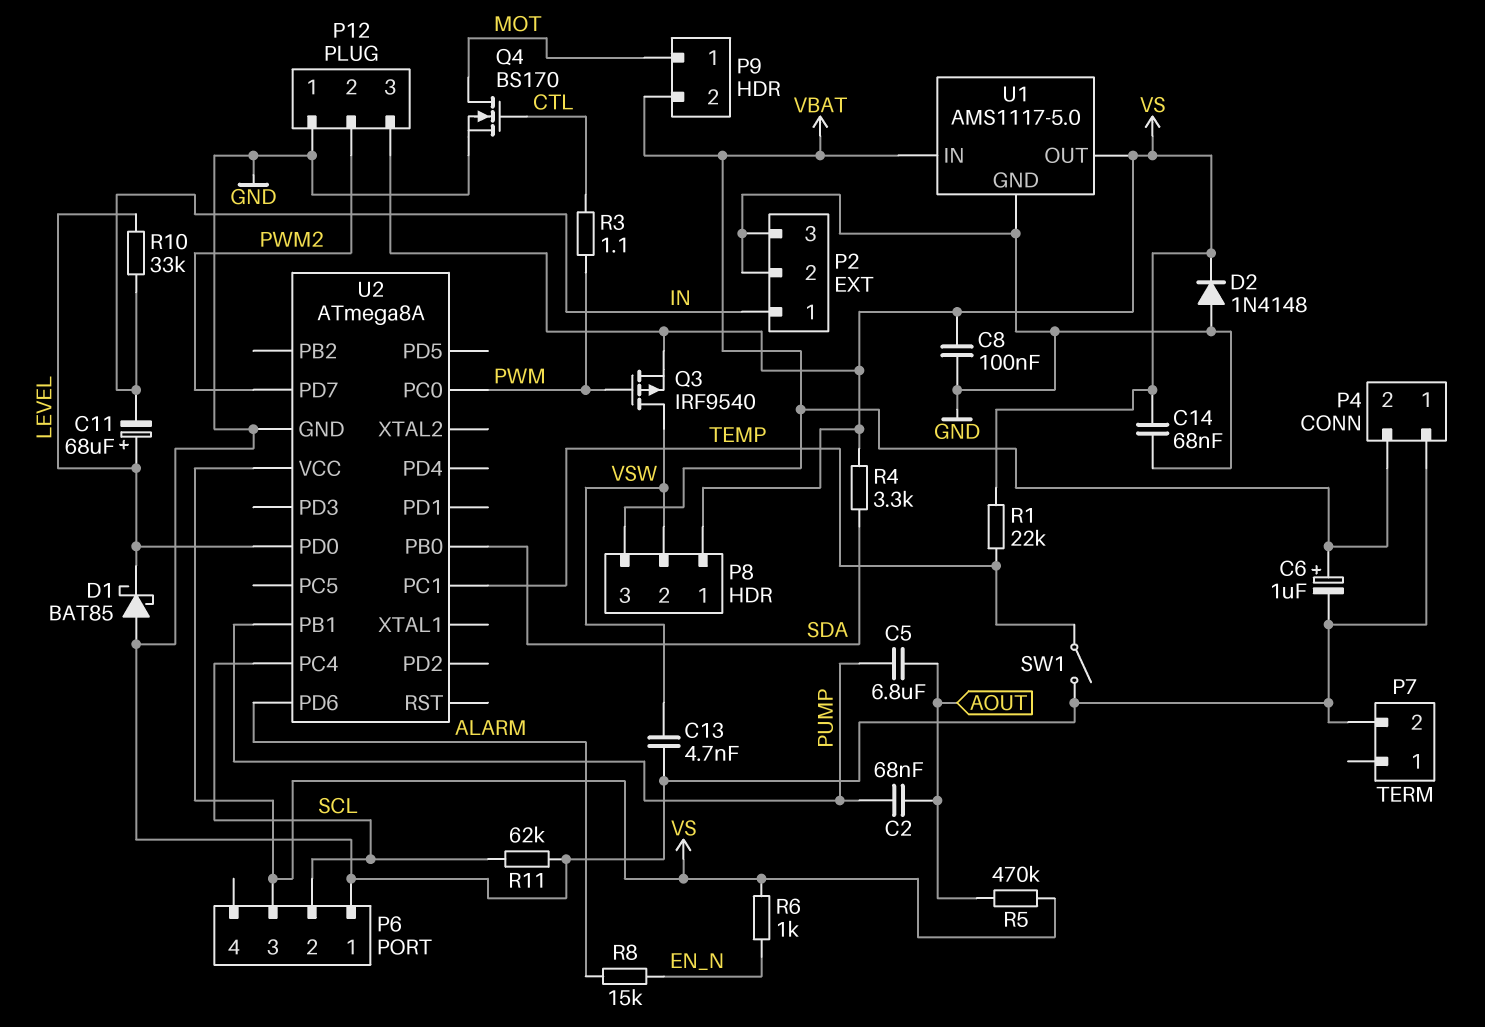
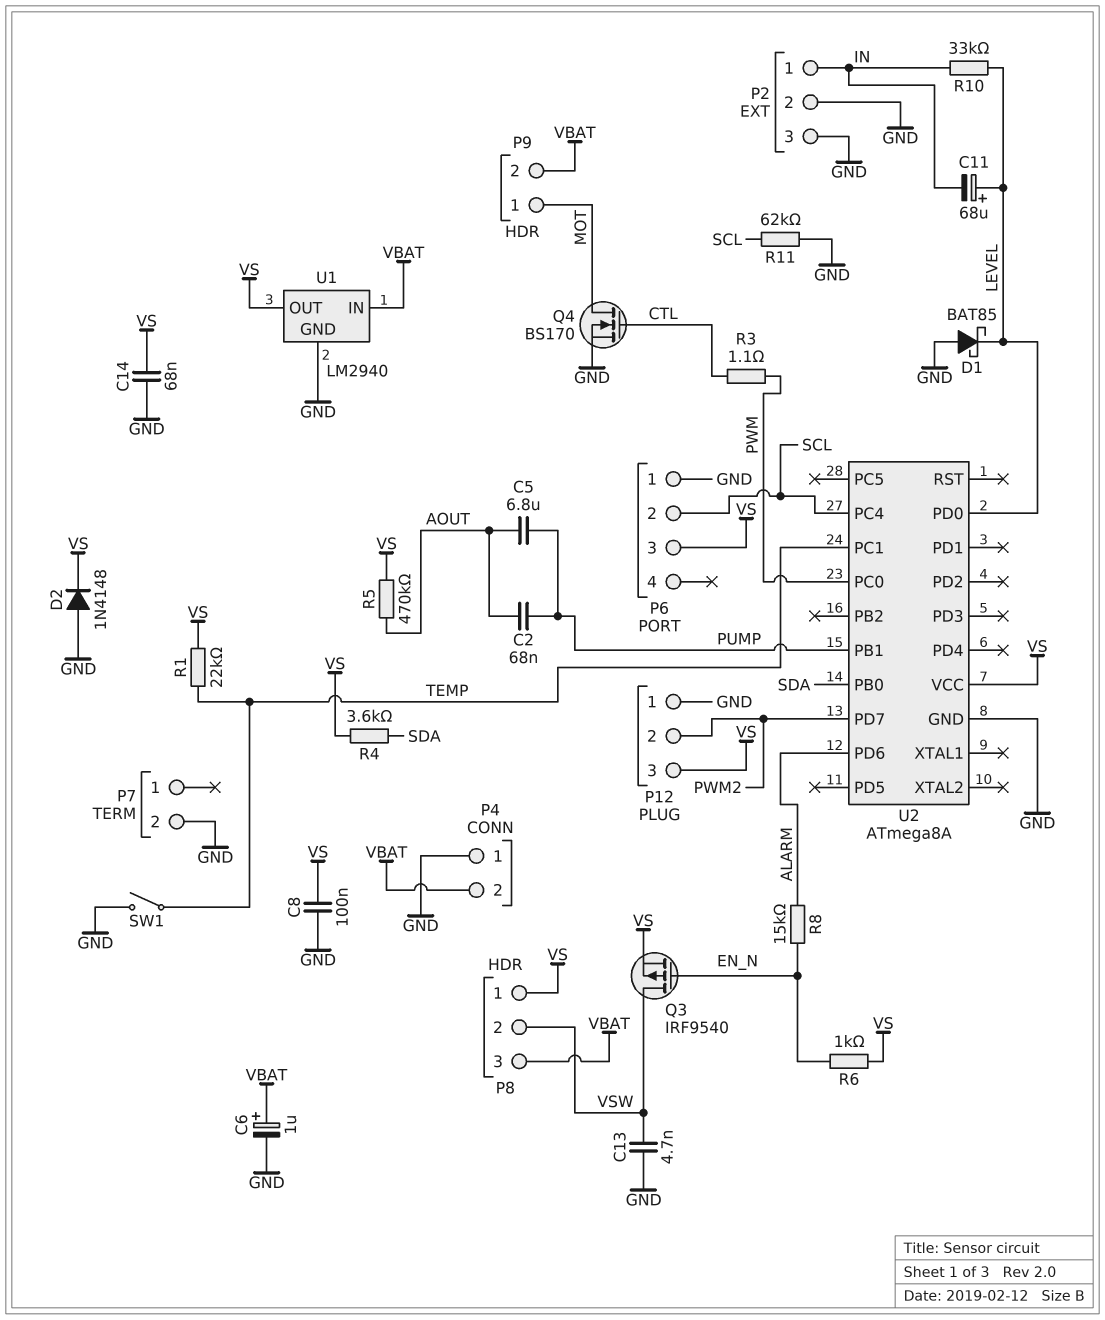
Q3: PMOS IRF9540 (G PWM, D VSW, S VS) -> PMOS IRF9540 (G EN_N, D VSW, S VS)
R4: 3.3k (SDA, VS) -> 3.6k (SDA, VS)
U1: AMS1117-5.0 -> LM2940

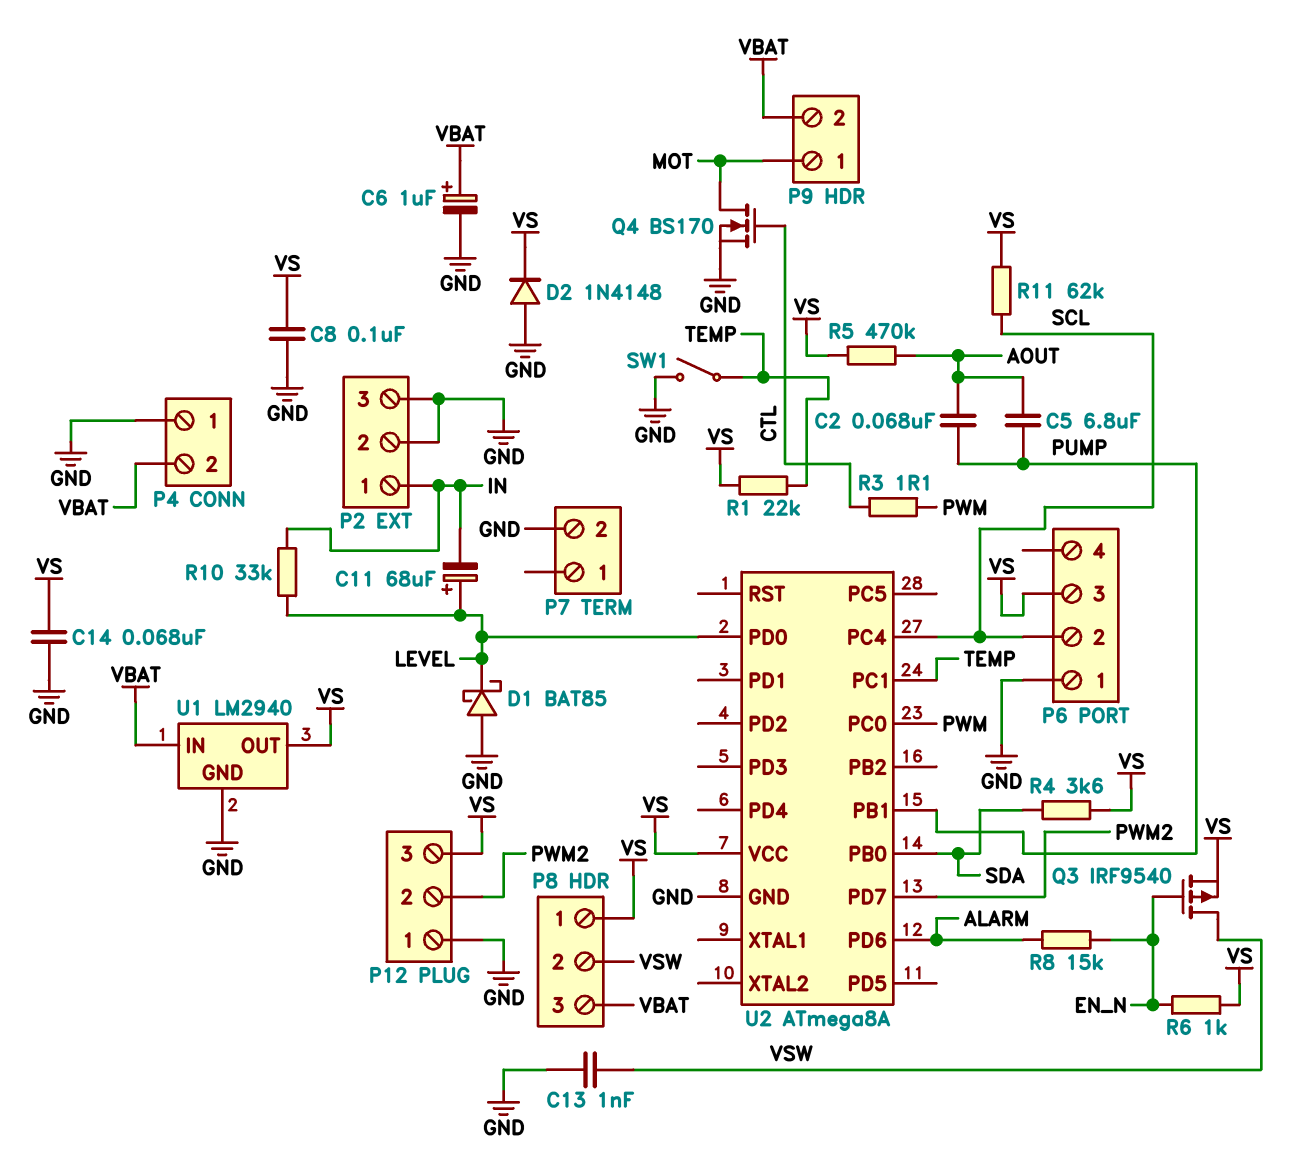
C13: 4.7nF (GND, VSW) -> 1nF (GND, VSW)
R11: 62k (GND, SCL) -> 62k (SCL, VS)

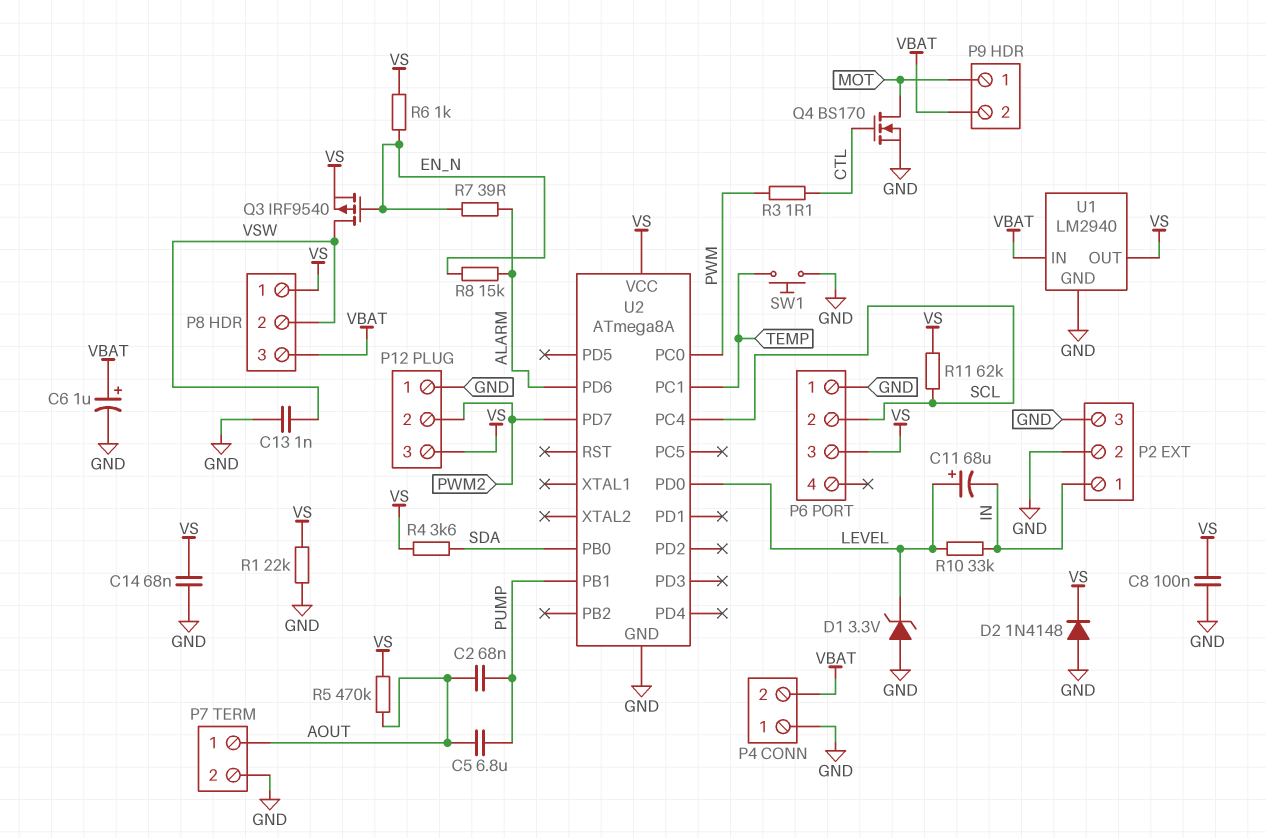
D1: schottky BAT85 (A GND, K LEVEL) -> zener 3.3V (A GND, K LEVEL)
P7 pin 1: none -> AOUT
R1: 22k (TEMP, VS) -> 22k (GND, VS)
R7: none -> 39 (ALARM, EN_N)
SW1: switch (GND, TEMP) -> button (GND, TEMP)

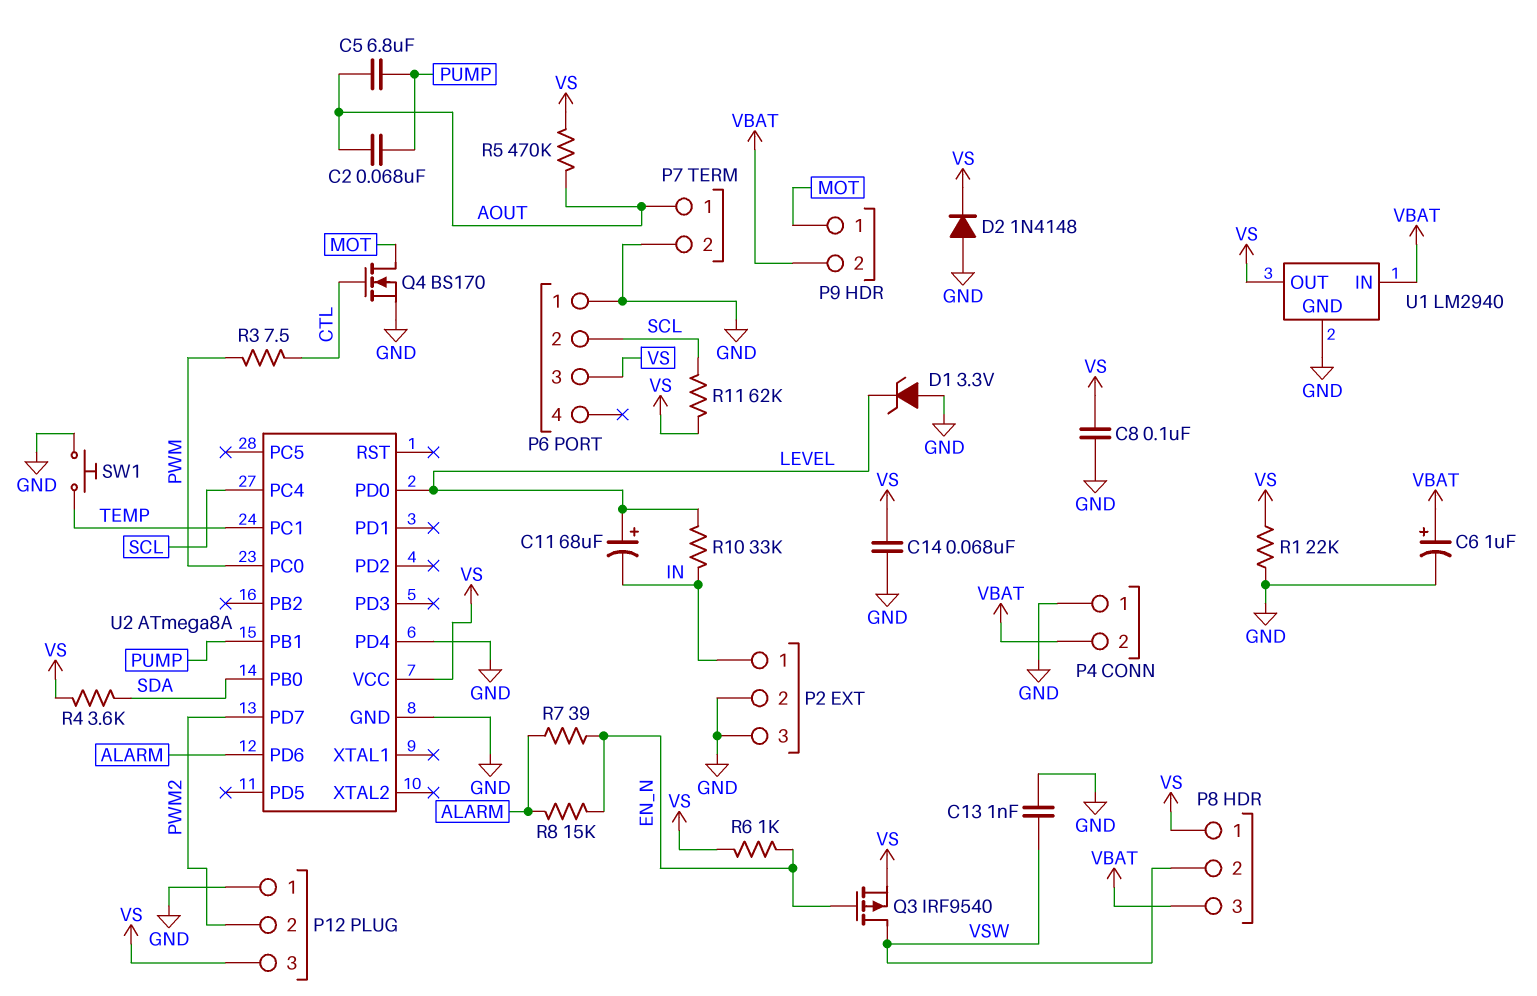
R3: 1.1 (CTL, PWM) -> 7.5 (CTL, PWM)
U2 pin PD4: none -> GND

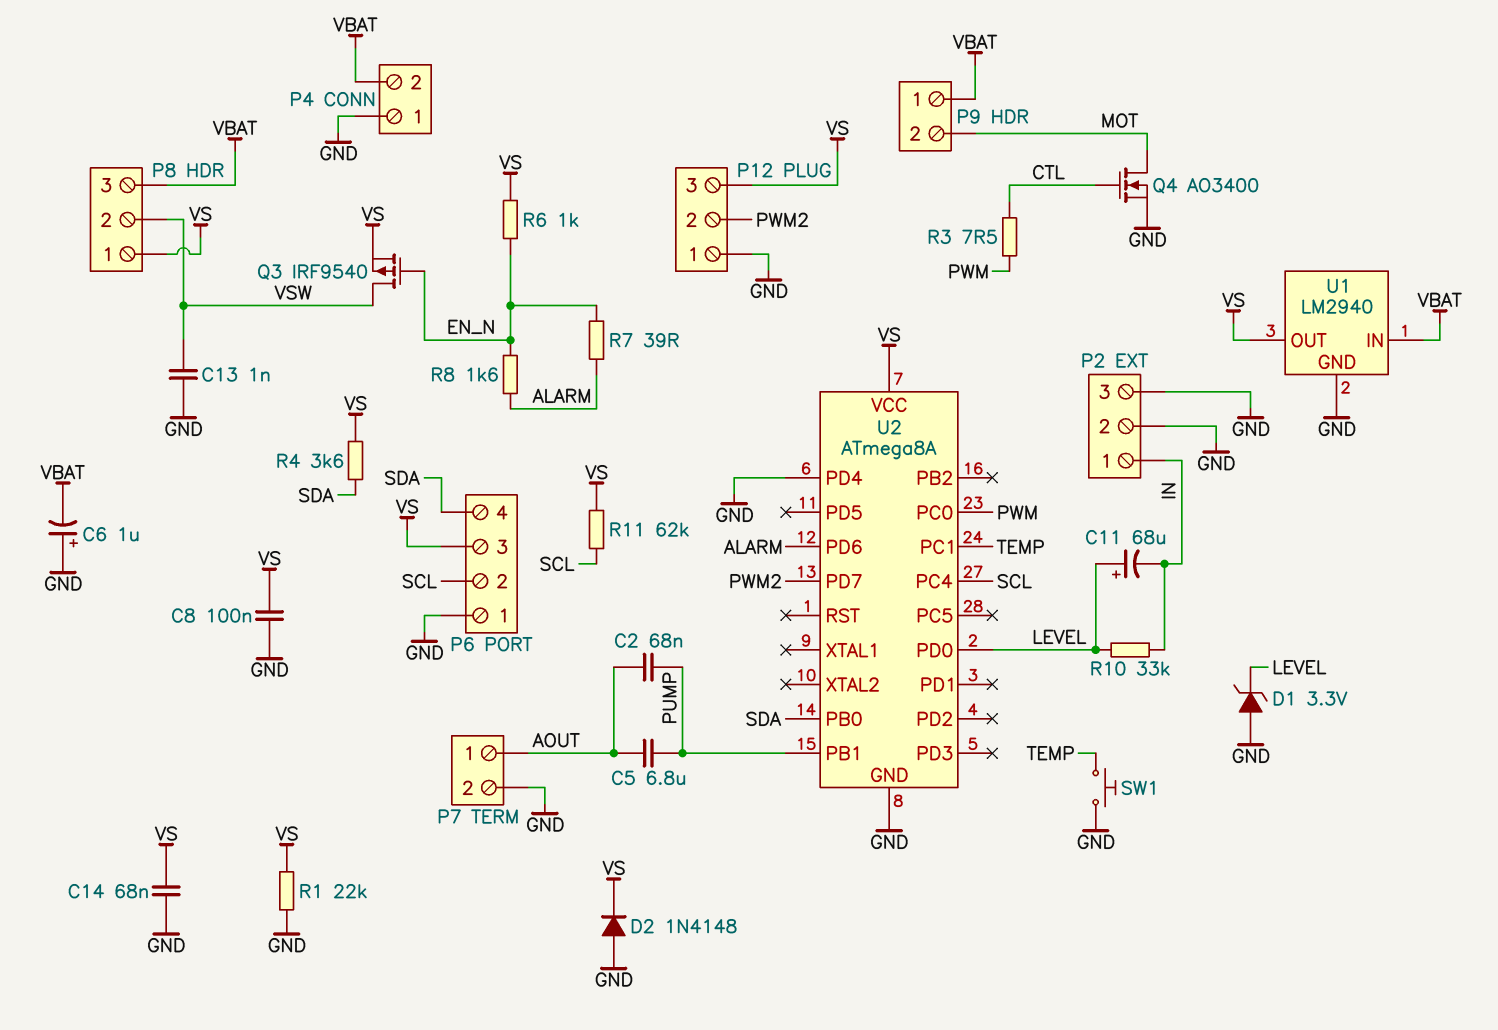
C6: 1uF (plus VBAT, minus GND) -> 1uF (plus GND, minus VBAT)
P6 pin 4: none -> SDA
P9 pin 1: MOT -> VBAT
P9 pin 2: VBAT -> MOT
Q4: NMOS BS170 (G CTL, D MOT, S GND) -> NMOS AO3400 (G CTL, D MOT, S GND)
R5: 470k (AOUT, VS) -> none
R8: 15k (ALARM, EN_N) -> 1.6k (ALARM, EN_N)

